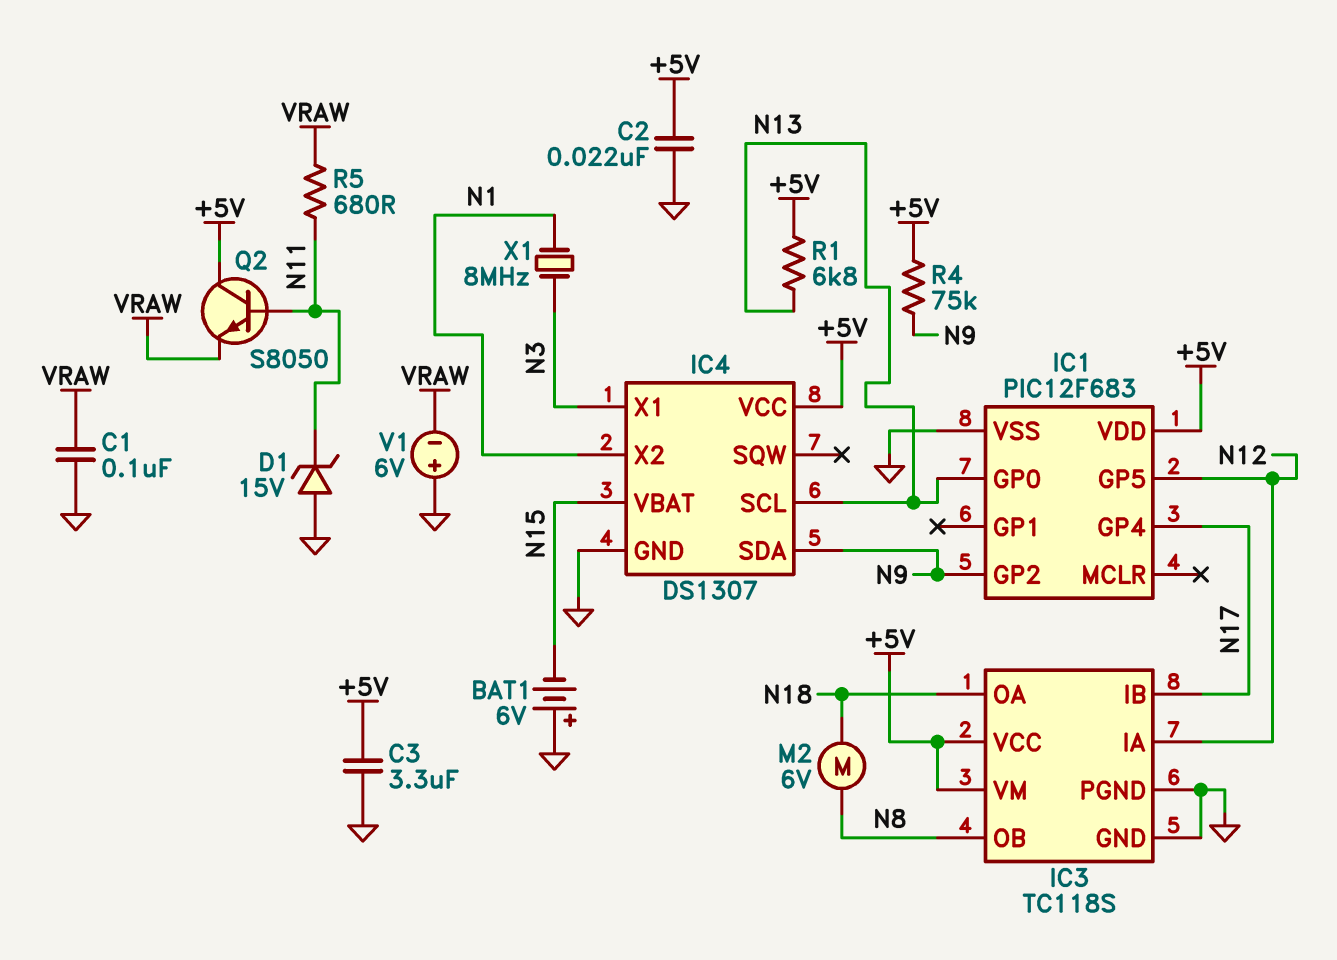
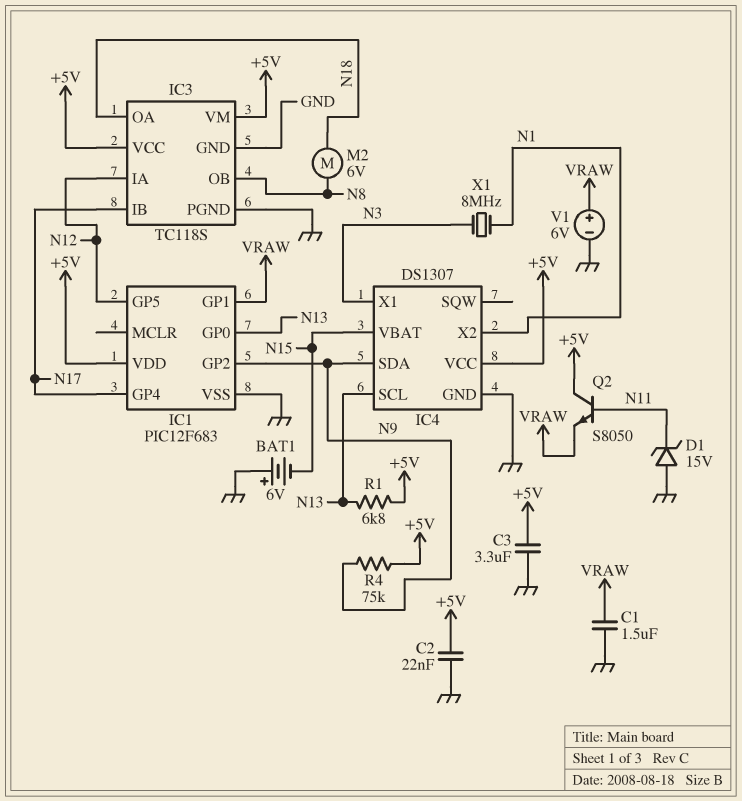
C1: 100nF (GND, VRAW) -> 1.5uF (GND, VRAW)
IC1 pin GP1: none -> VRAW
R5: 680 (N11, VRAW) -> none
V1: 6V (plus GND, minus VRAW) -> 6V (plus VRAW, minus GND)

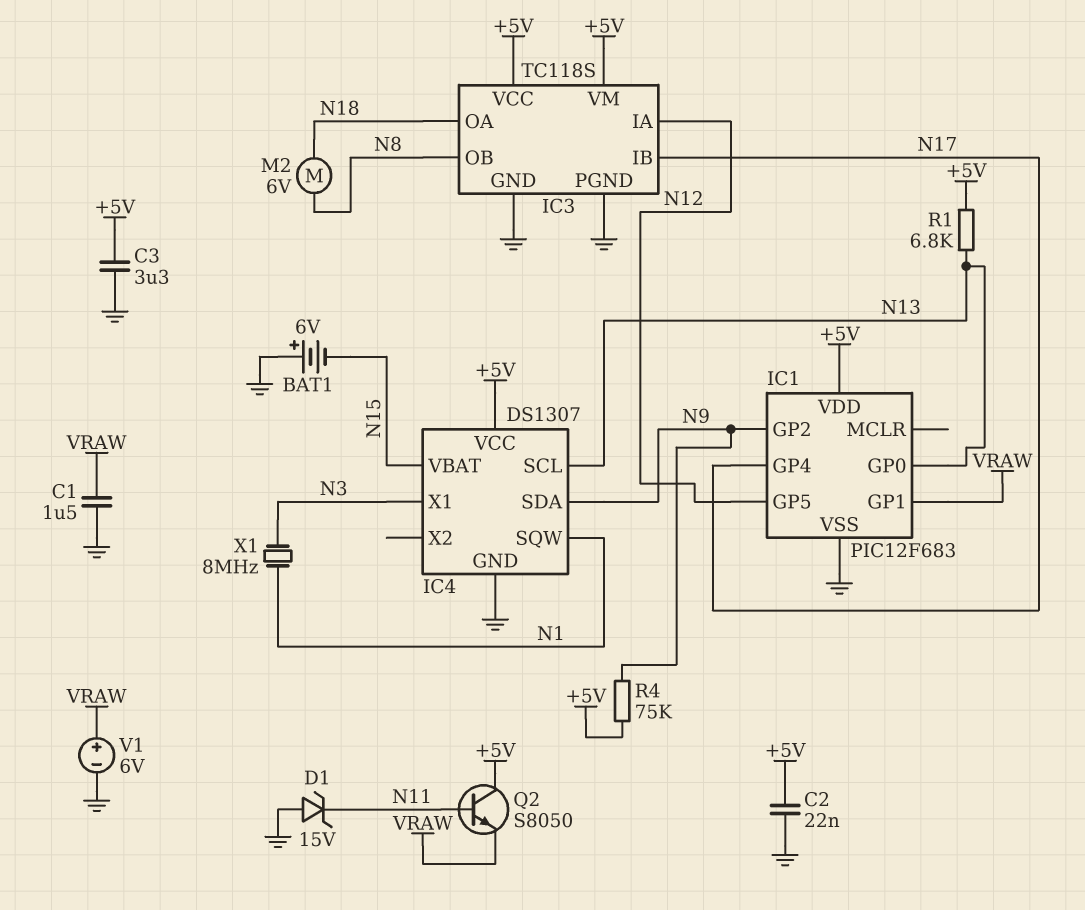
IC4 pin SQW: none -> N1
IC4 pin X2: N1 -> none

